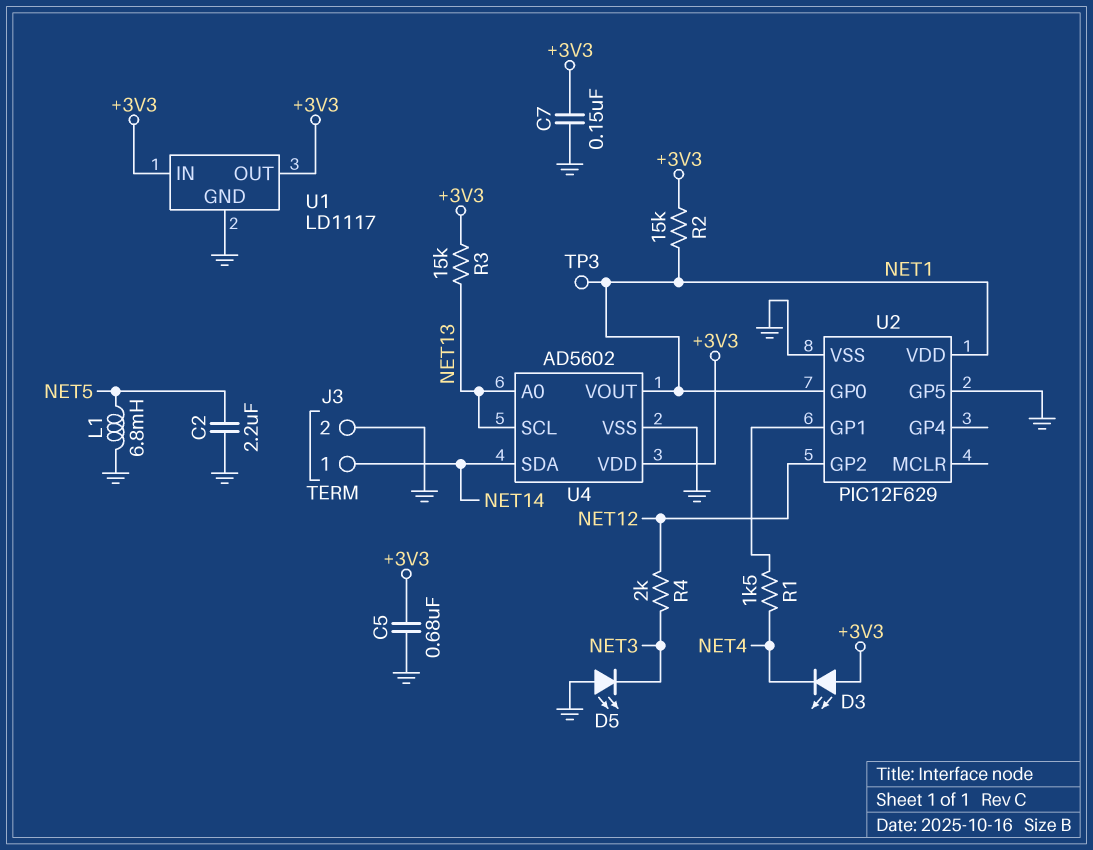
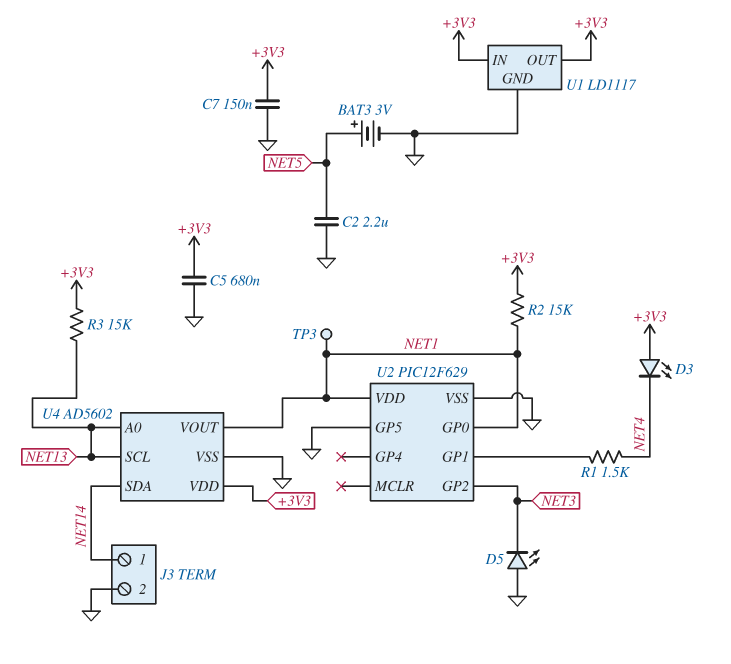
BAT3: none -> 3V (plus NET5, minus GND)
L1: 6.8mH (GND, NET5) -> none
R4: 2k (NET3, NET12) -> none
U2 pin GP2: NET12 -> NET3

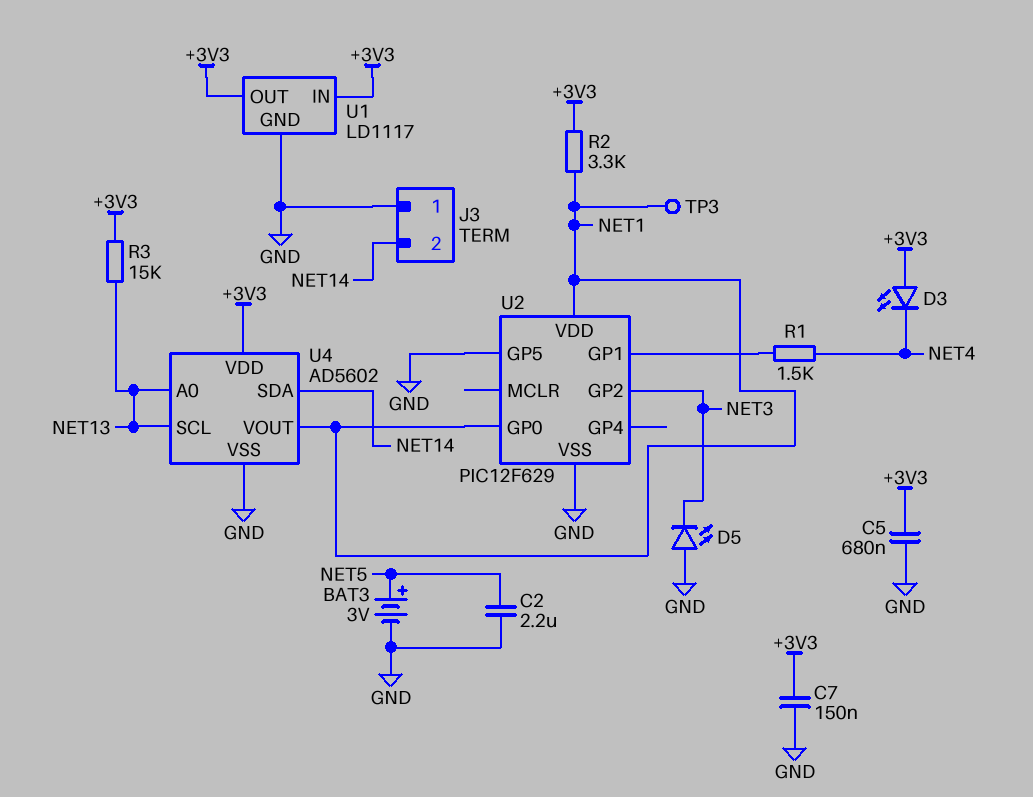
J3 pin 1: NET14 -> GND
J3 pin 2: GND -> NET14
R2: 15k (+3V3, NET1) -> 3.3k (+3V3, NET1)

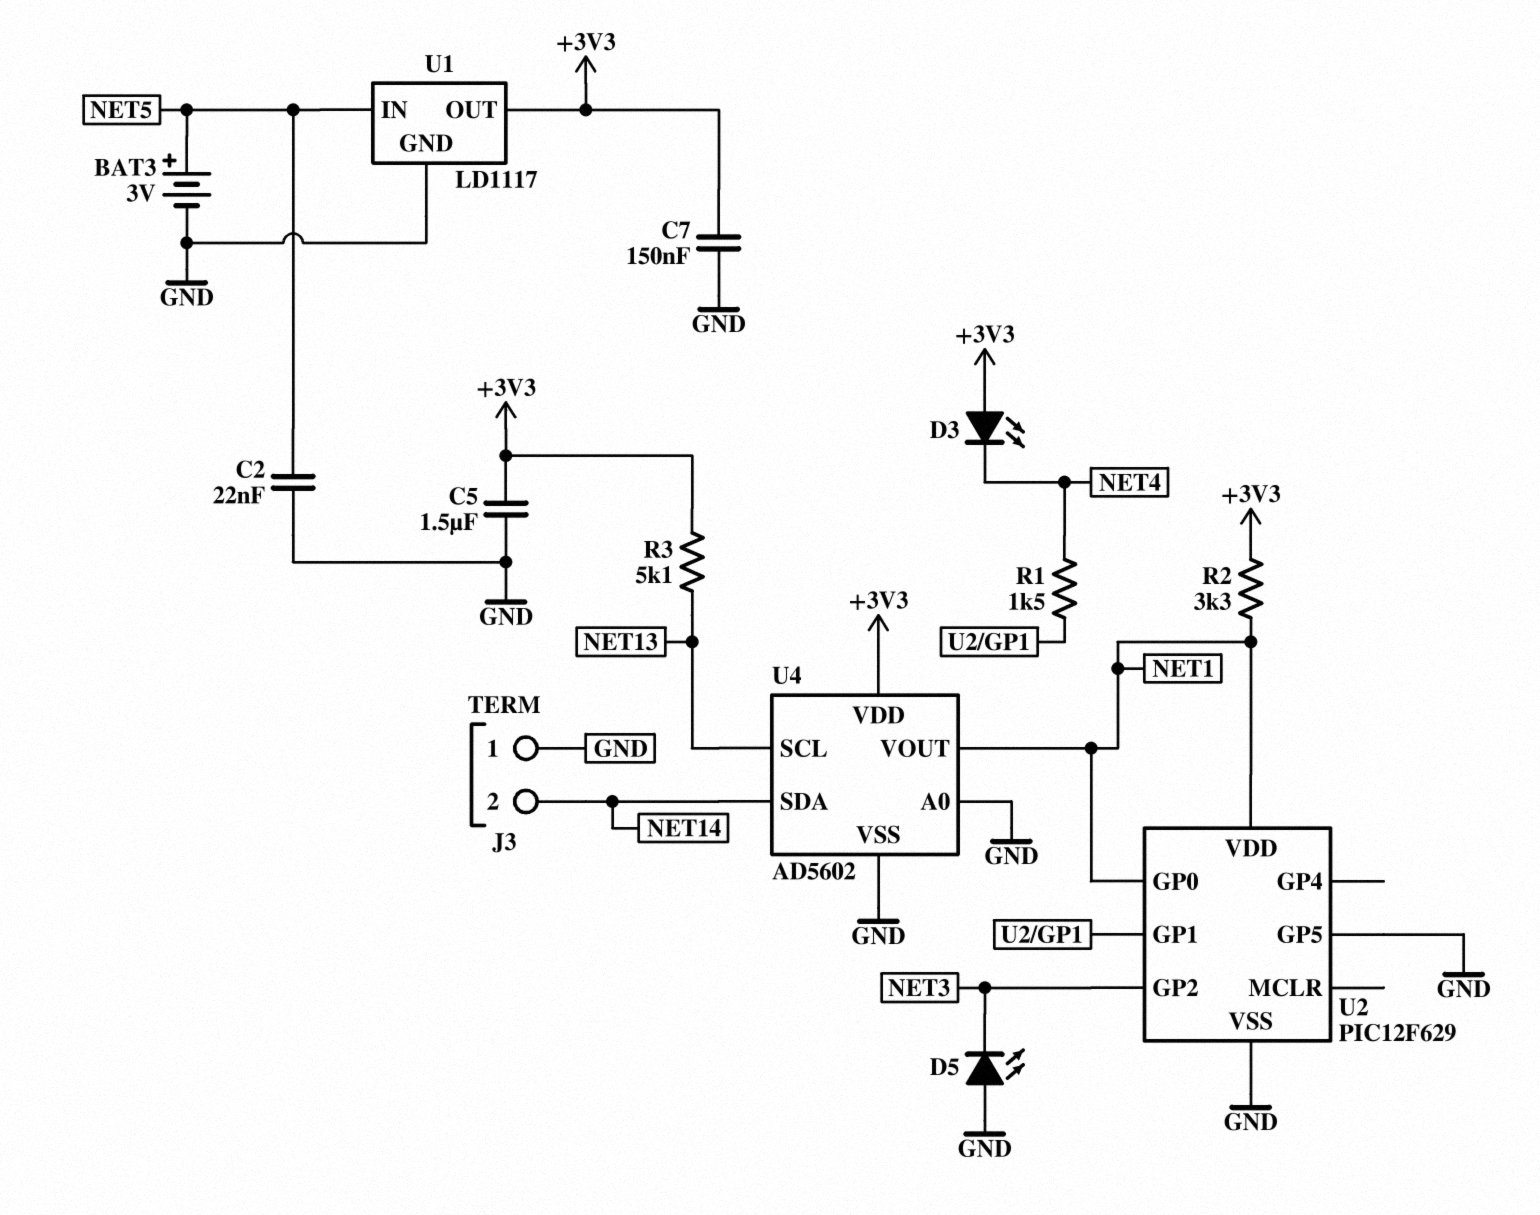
C2: 2.2uF (GND, NET5) -> 22nF (GND, NET5)
C5: 680nF (+3V3, GND) -> 1.5uF (+3V3, GND)
R3: 15k (+3V3, NET13) -> 5.1k (+3V3, NET13)
TP3: test point (NET1) -> none
U1 pin IN: +3V3 -> NET5
U4 pin A0: NET13 -> GND

